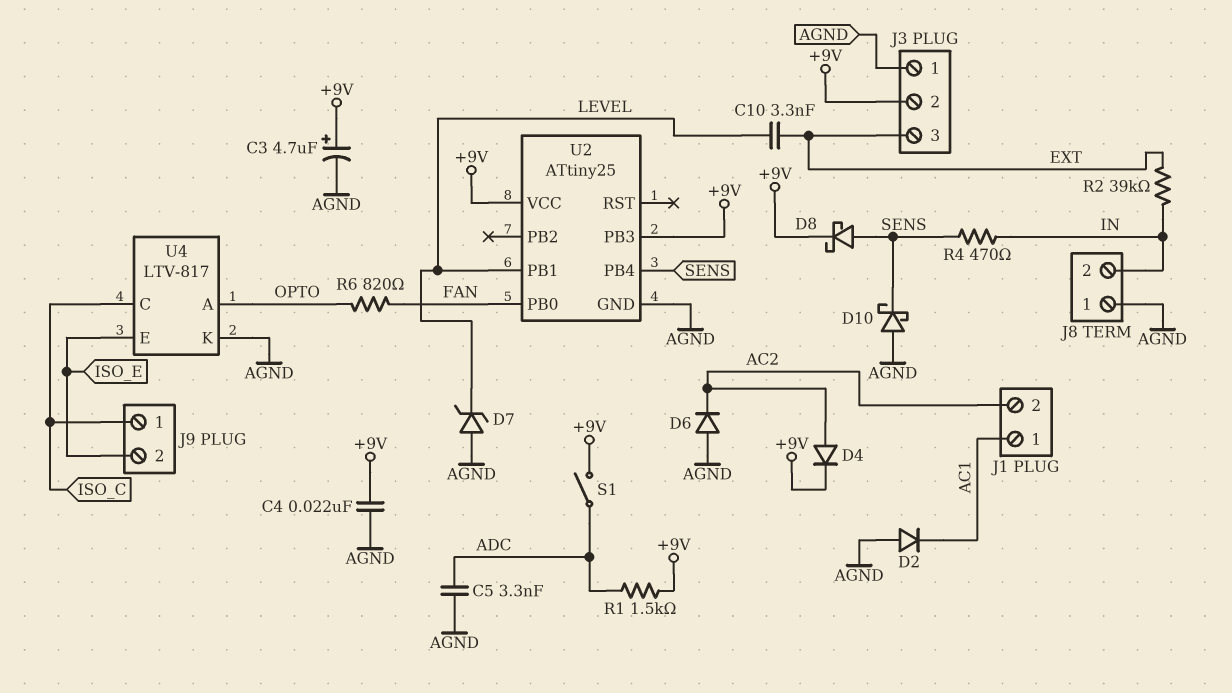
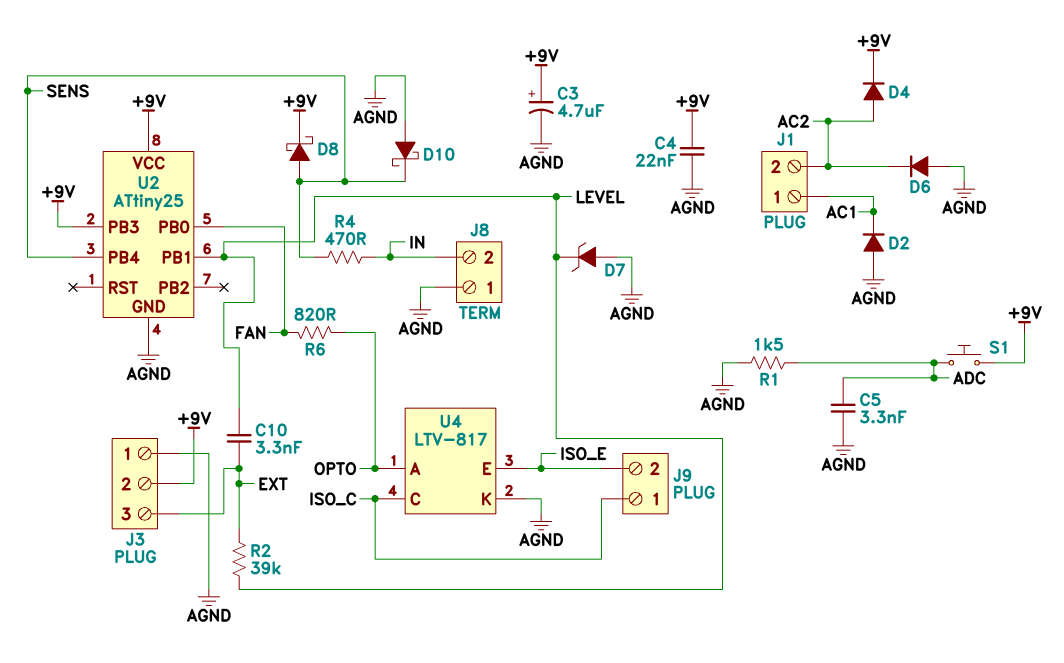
R1: 1.5k (+9V, ADC) -> 1.5k (ADC, AGND)
R2: 39k (EXT, IN) -> 39k (EXT, LEVEL)
S1: switch (+9V, ADC) -> button (+9V, ADC)

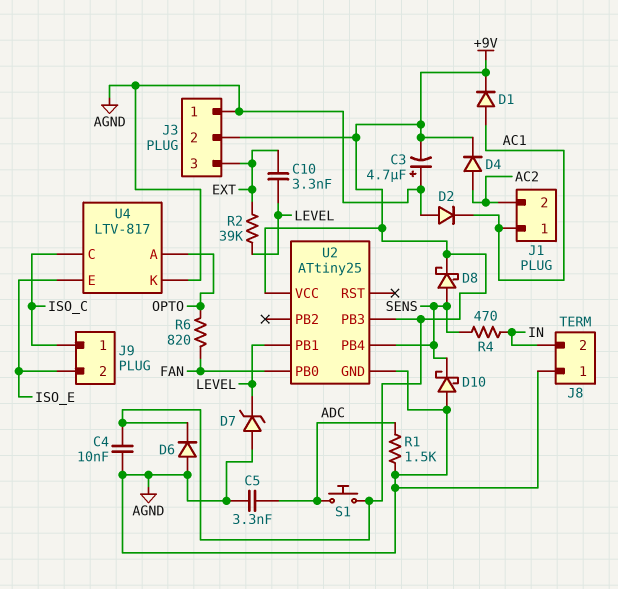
C3: 4.7uF (plus +9V, minus AGND) -> 4.7uF (plus AGND, minus +9V)
C4: 22nF (+9V, AGND) -> 10nF (+9V, AGND)
D1: none -> diode (A AC1, K +9V)
D6: diode (A AGND, K AC2) -> diode (A AGND, K +9V)

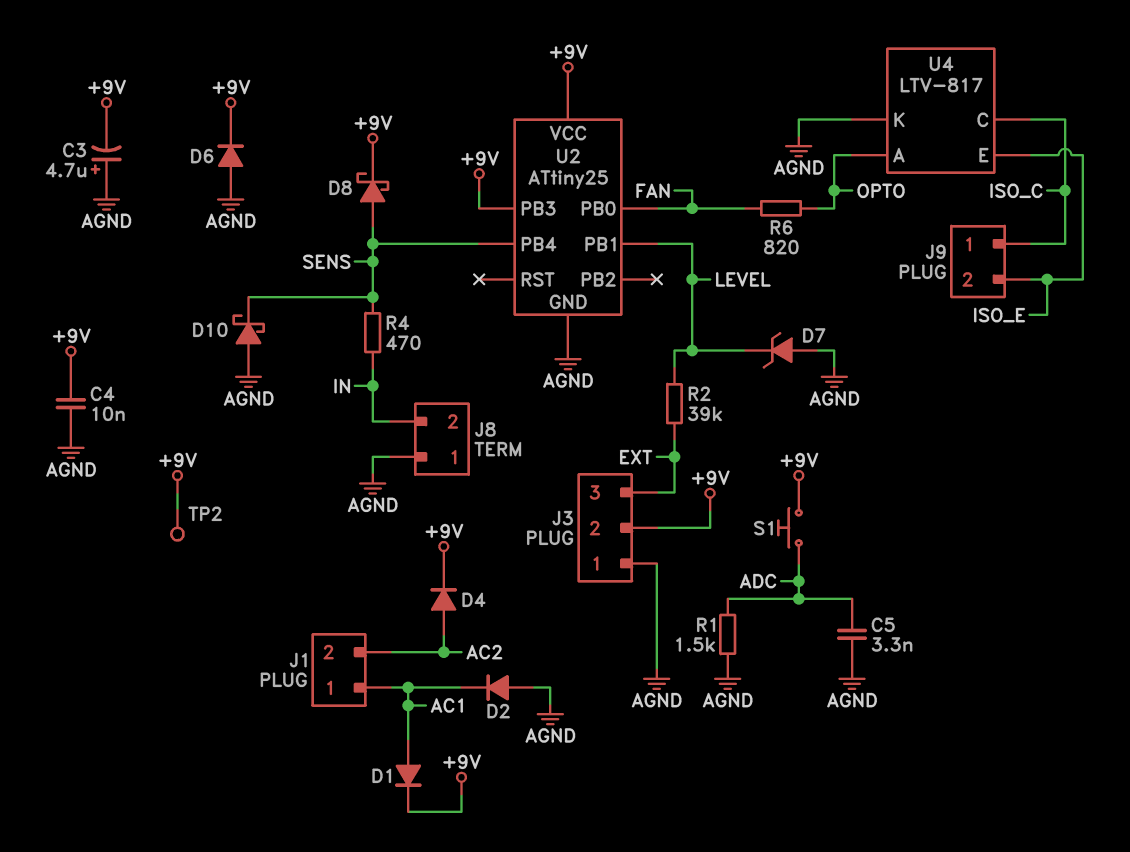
C10: 3.3nF (EXT, LEVEL) -> none
TP2: none -> test point (+9V)

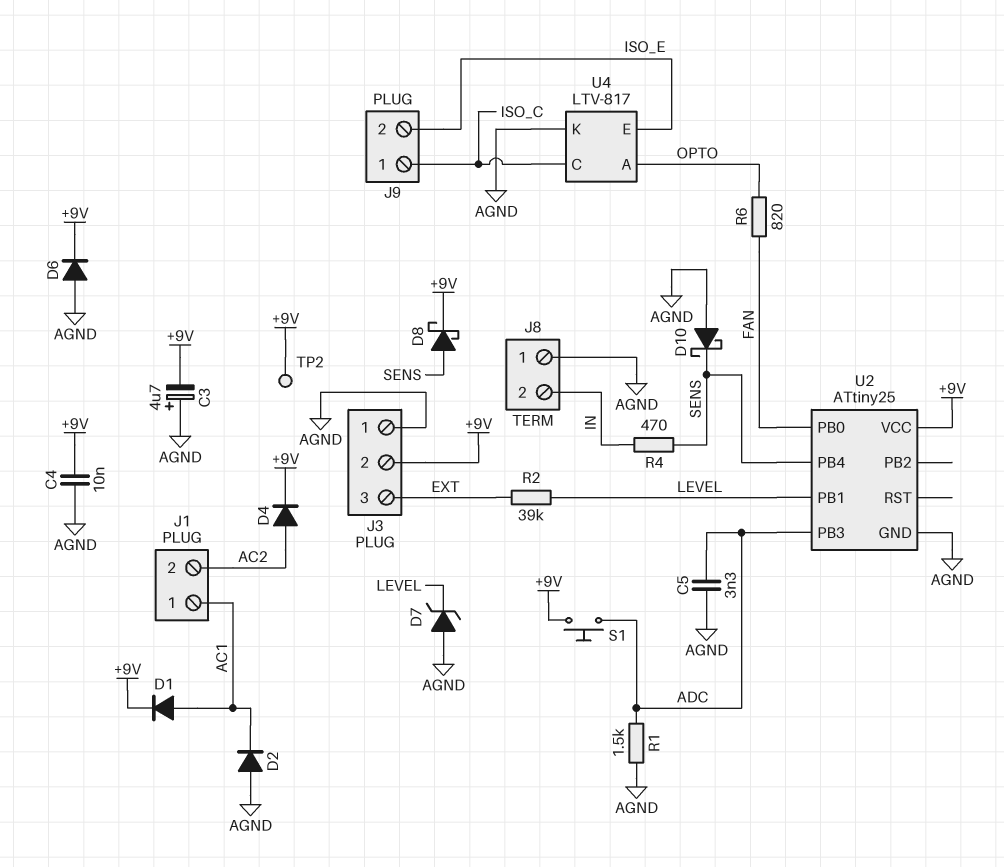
U2 pin PB3: +9V -> ADC

